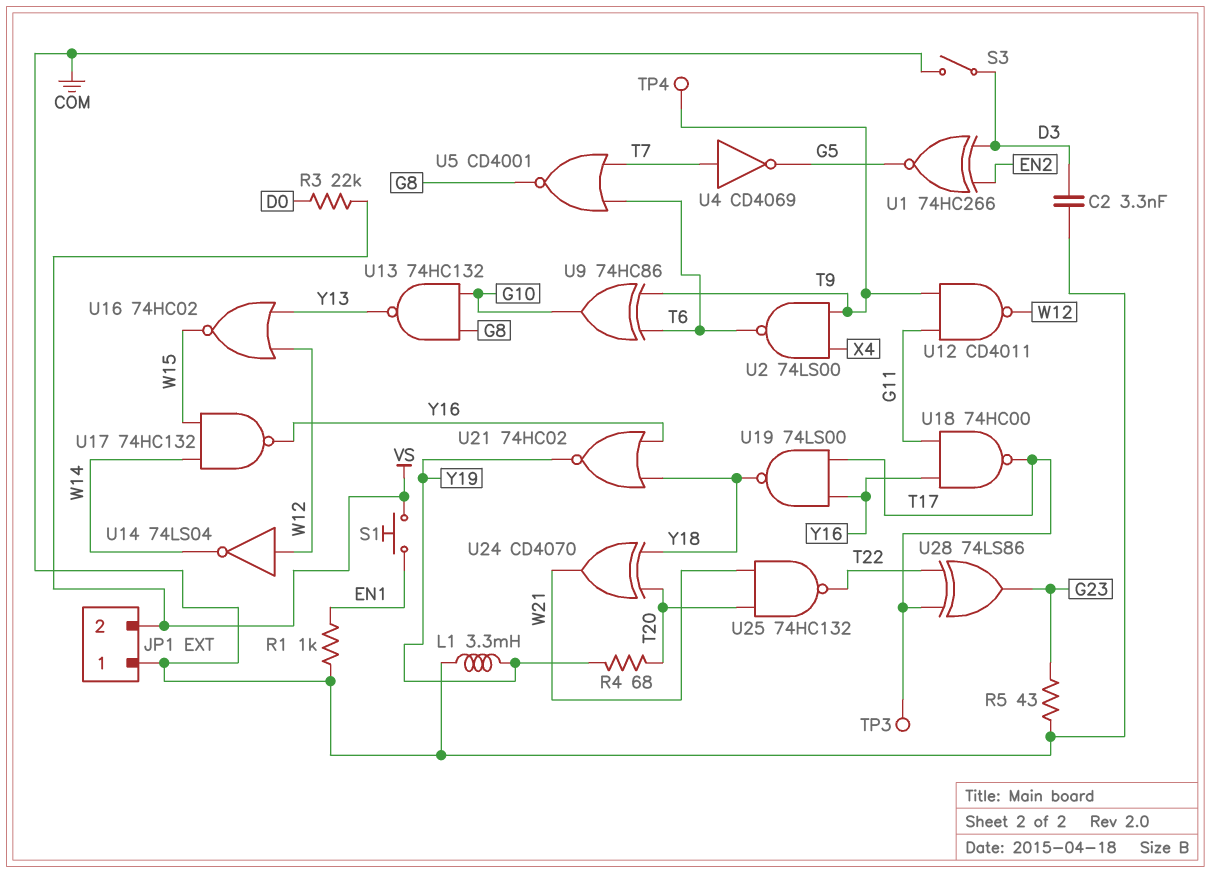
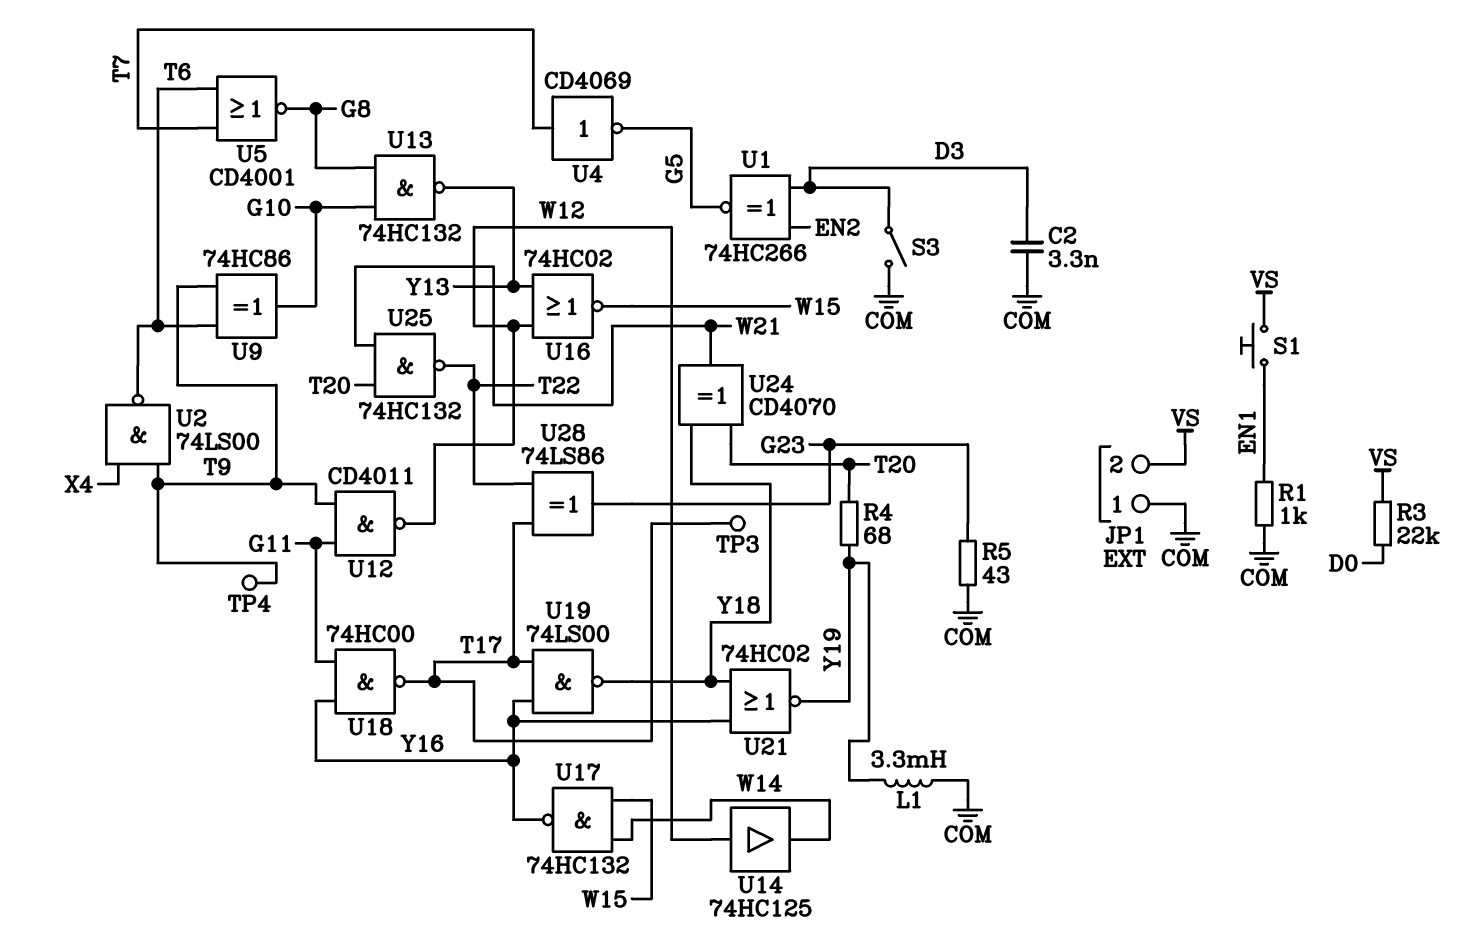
U14: NOT 74LS04 (in W12, out W14) -> buffer 74HC125 (in W12, out W14)

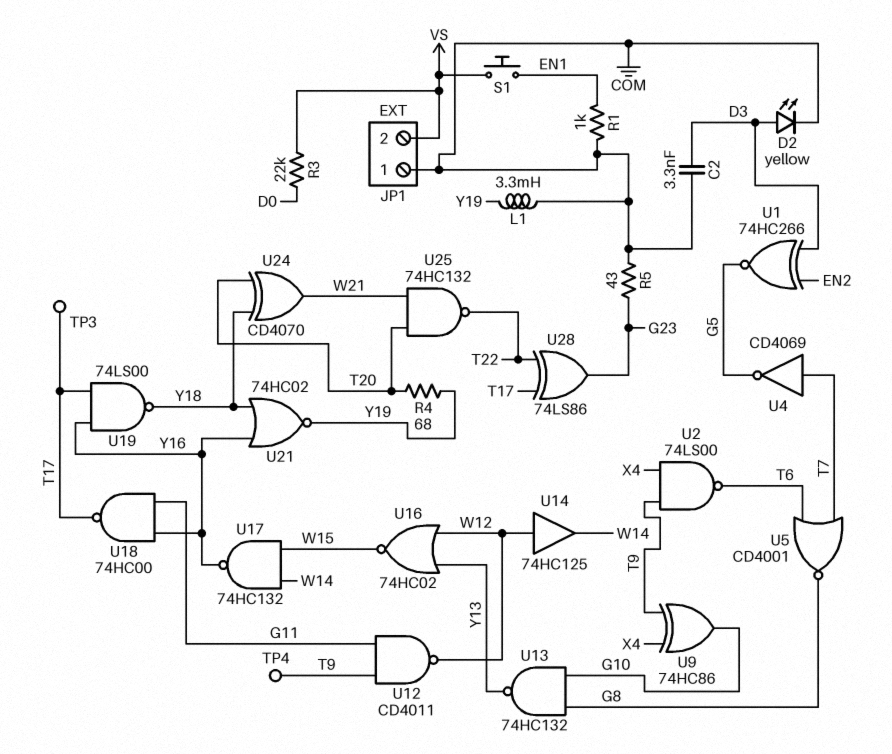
D2: none -> LED yellow (A D3, K COM)
S3: switch (COM, D3) -> none
U9: XOR 74HC86 (in T6, in T9, out G10) -> XOR 74HC86 (in T9, in X4, out G10)

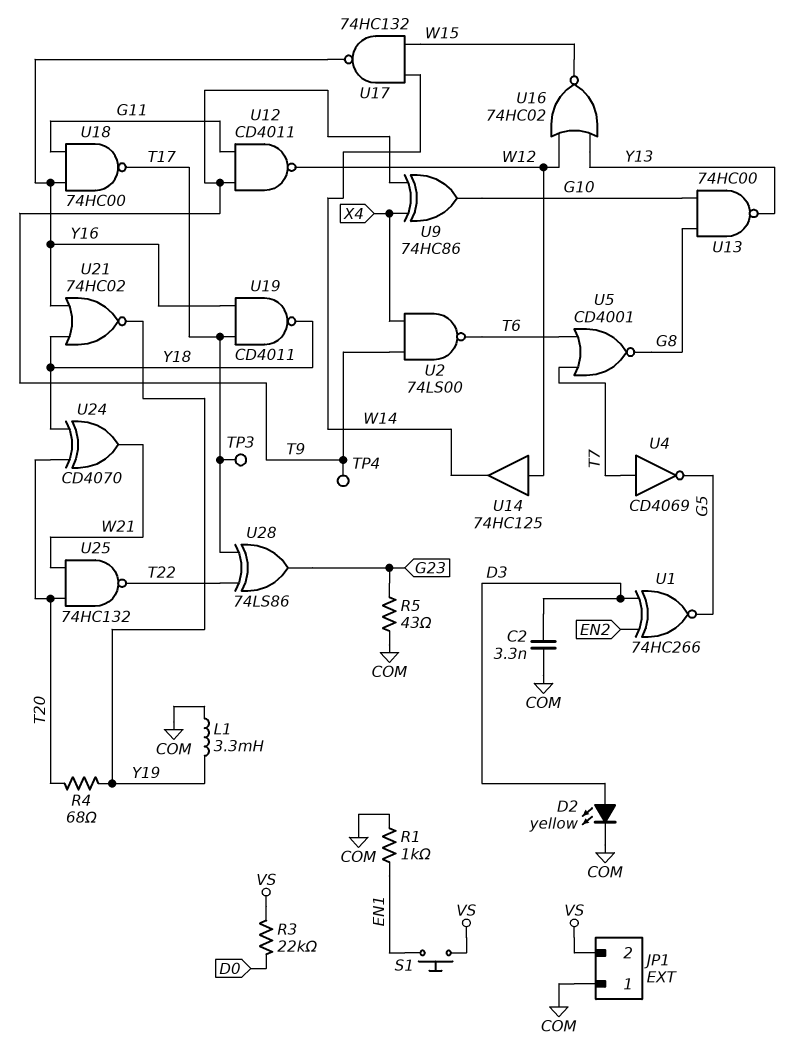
U13: NAND 74HC132 (in G8, in G10, out Y13) -> NAND 74HC00 (in G8, in G10, out Y13)
U19: NAND 74LS00 (in T17, in Y16, out Y18) -> NAND CD4011 (in T17, in Y16, out Y18)

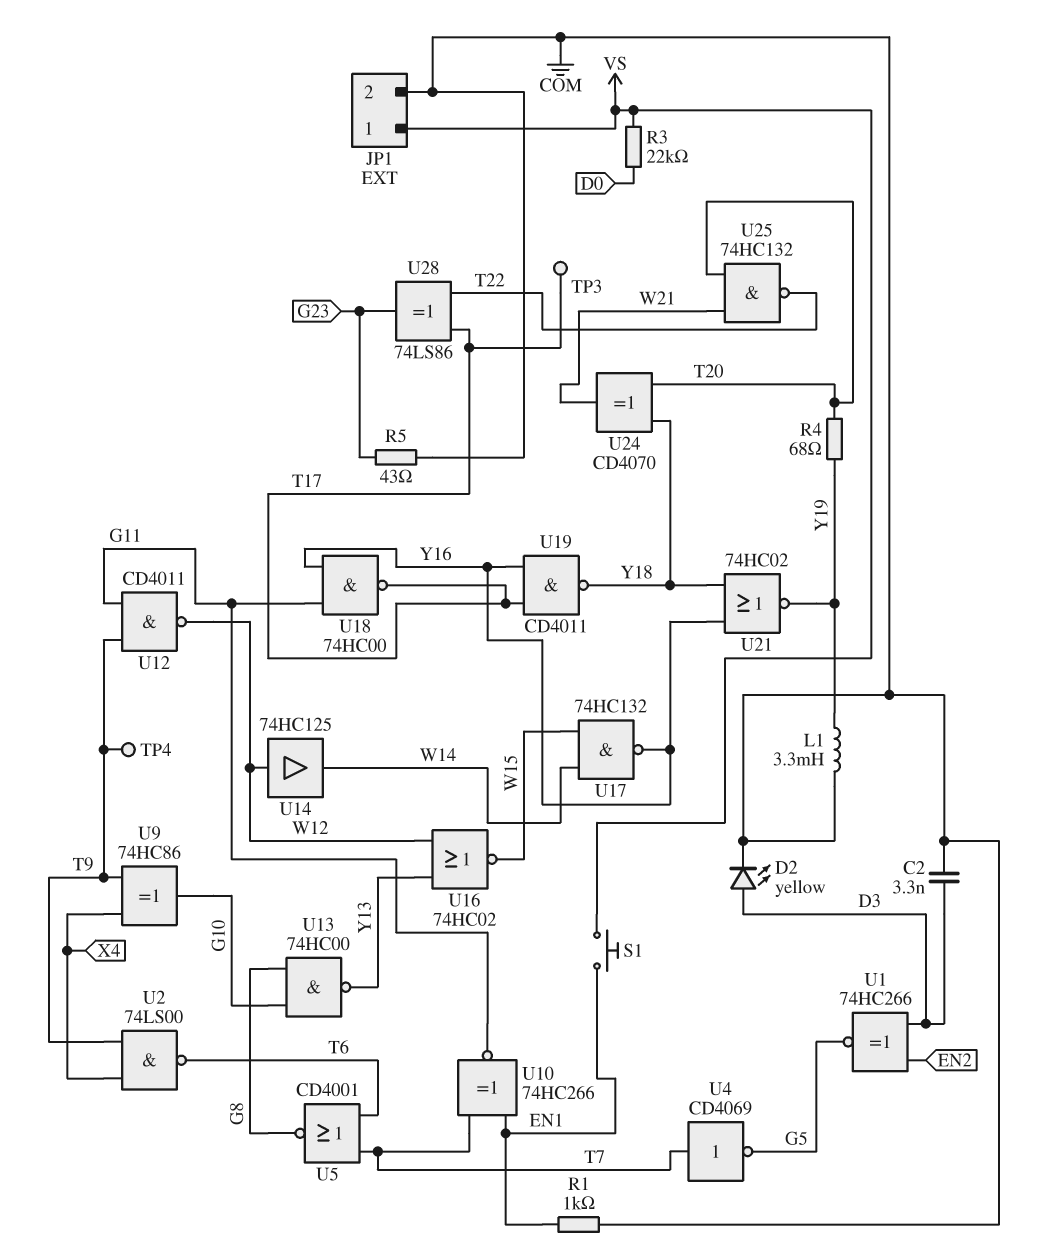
JP1 pin 1: COM -> VS
JP1 pin 2: VS -> COM
U10: none -> XNOR 74HC266 (in EN1, in T7, out G11)

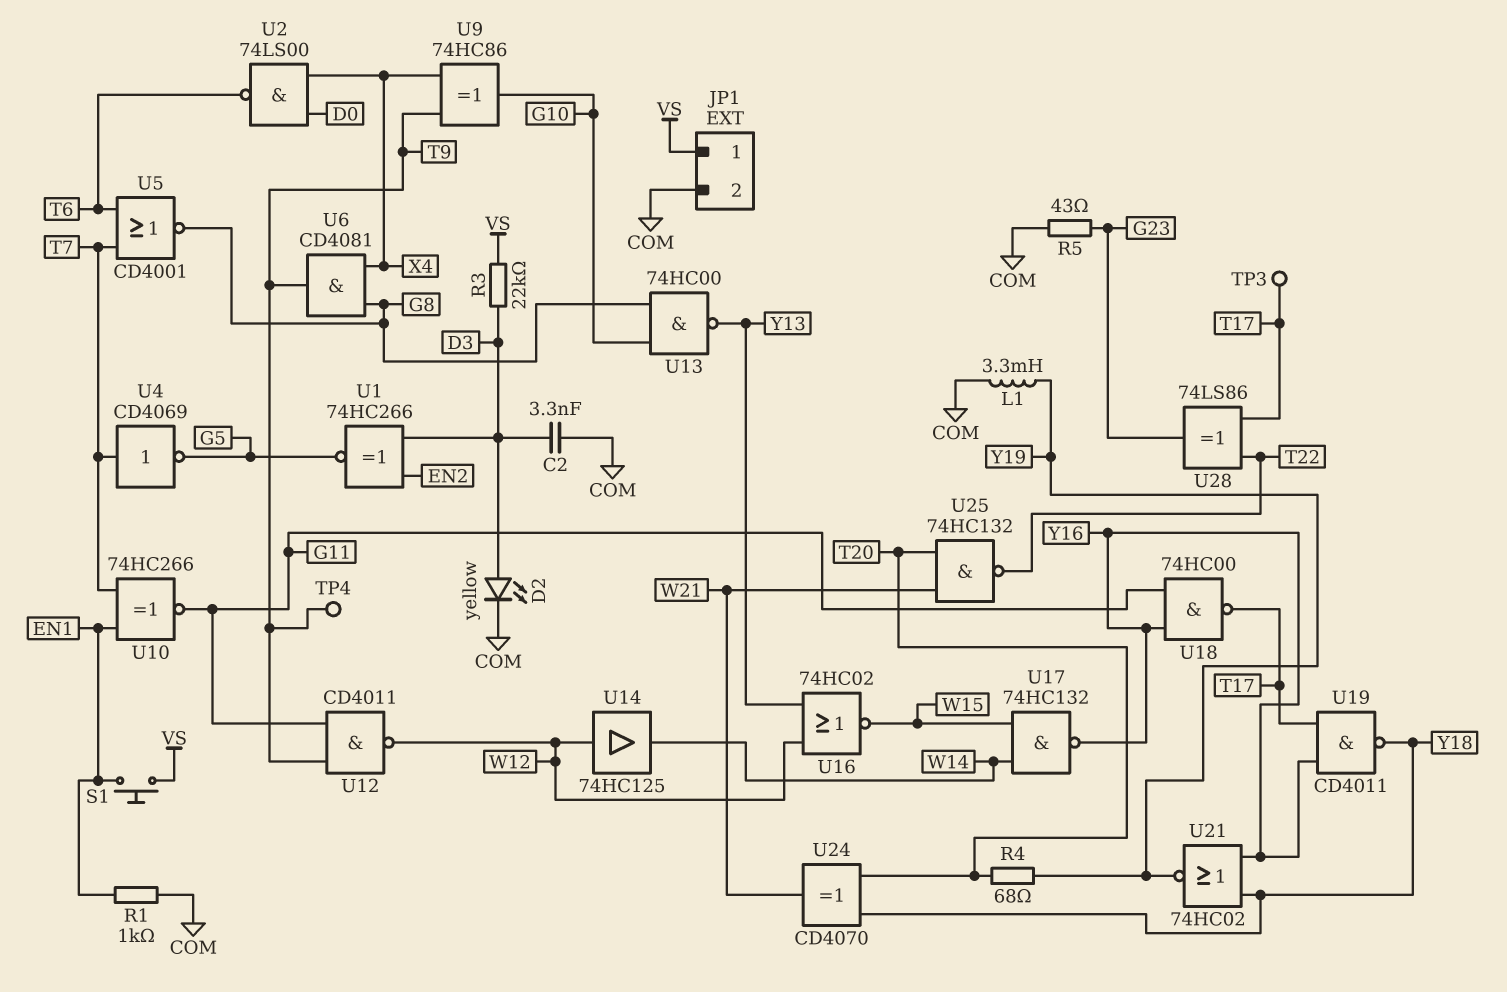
R3: 22k (D0, VS) -> 22k (D3, VS)
U2: NAND 74LS00 (in T9, in X4, out T6) -> NAND 74LS00 (in D0, in X4, out T6)
U6: none -> AND CD4081 (in G8, in X4, out T9)

